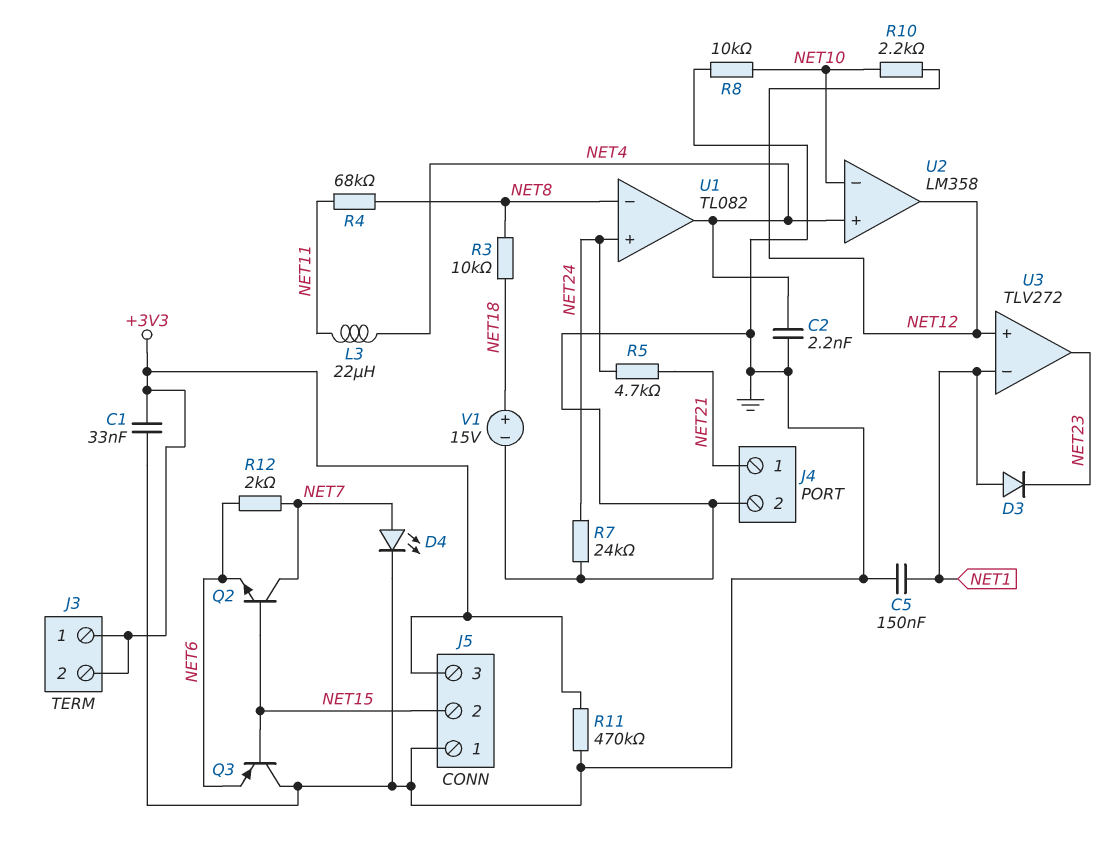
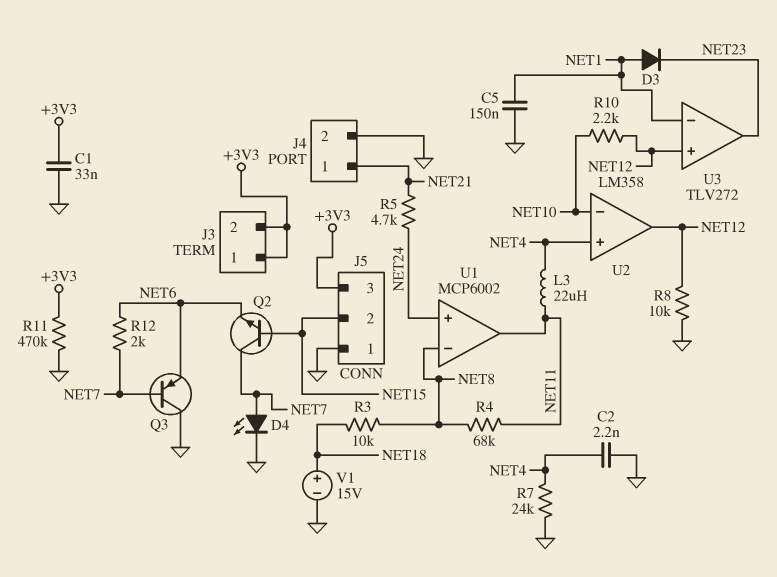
Q3: PNP (B NET15, C GND, E NET6) -> PNP (B NET7, C GND, E NET6)
R7: 24k (GND, NET24) -> 24k (GND, NET4)
R8: 10k (GND, NET10) -> 10k (GND, NET12)
U1: TL082 -> MCP6002
U1 pin out: NET4 -> NET11

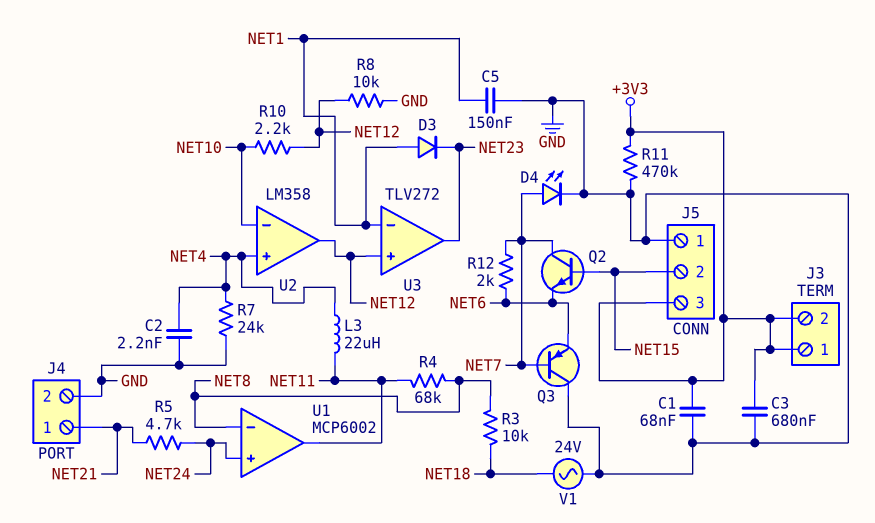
C1: 33nF (+3V3, GND) -> 68nF (+3V3, GND)
C3: none -> 680nF (+3V3, GND)
V1: 15V (plus NET18, minus GND) -> AC 24V (GND, NET18)

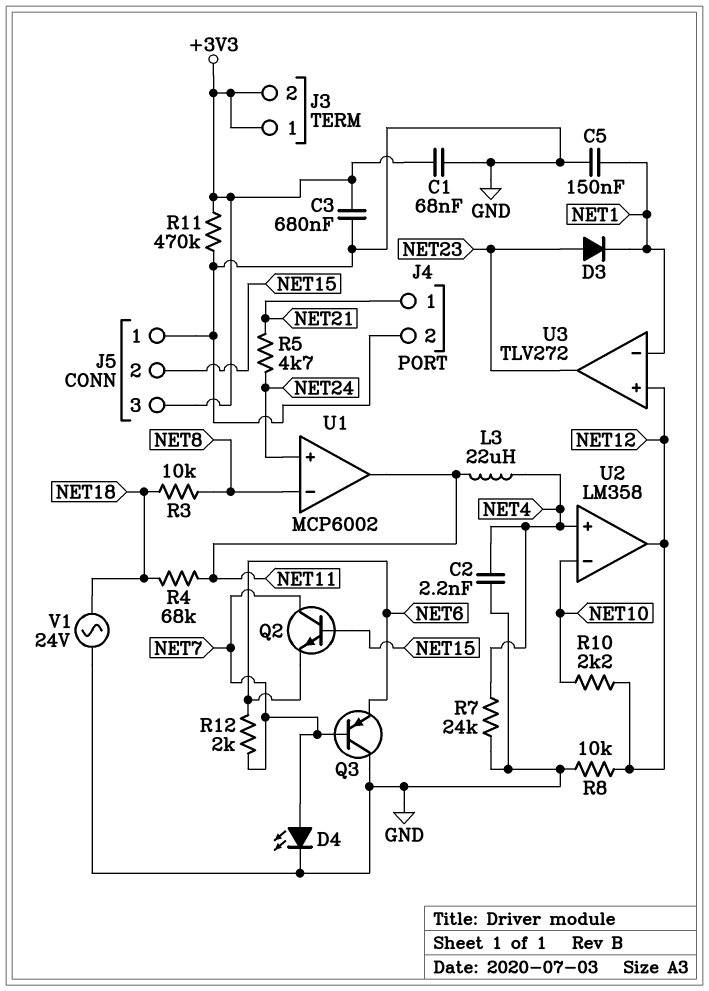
D3: diode (A NET1, K NET23) -> diode (A NET23, K NET1)
R4: 68k (NET8, NET11) -> 68k (NET11, NET18)

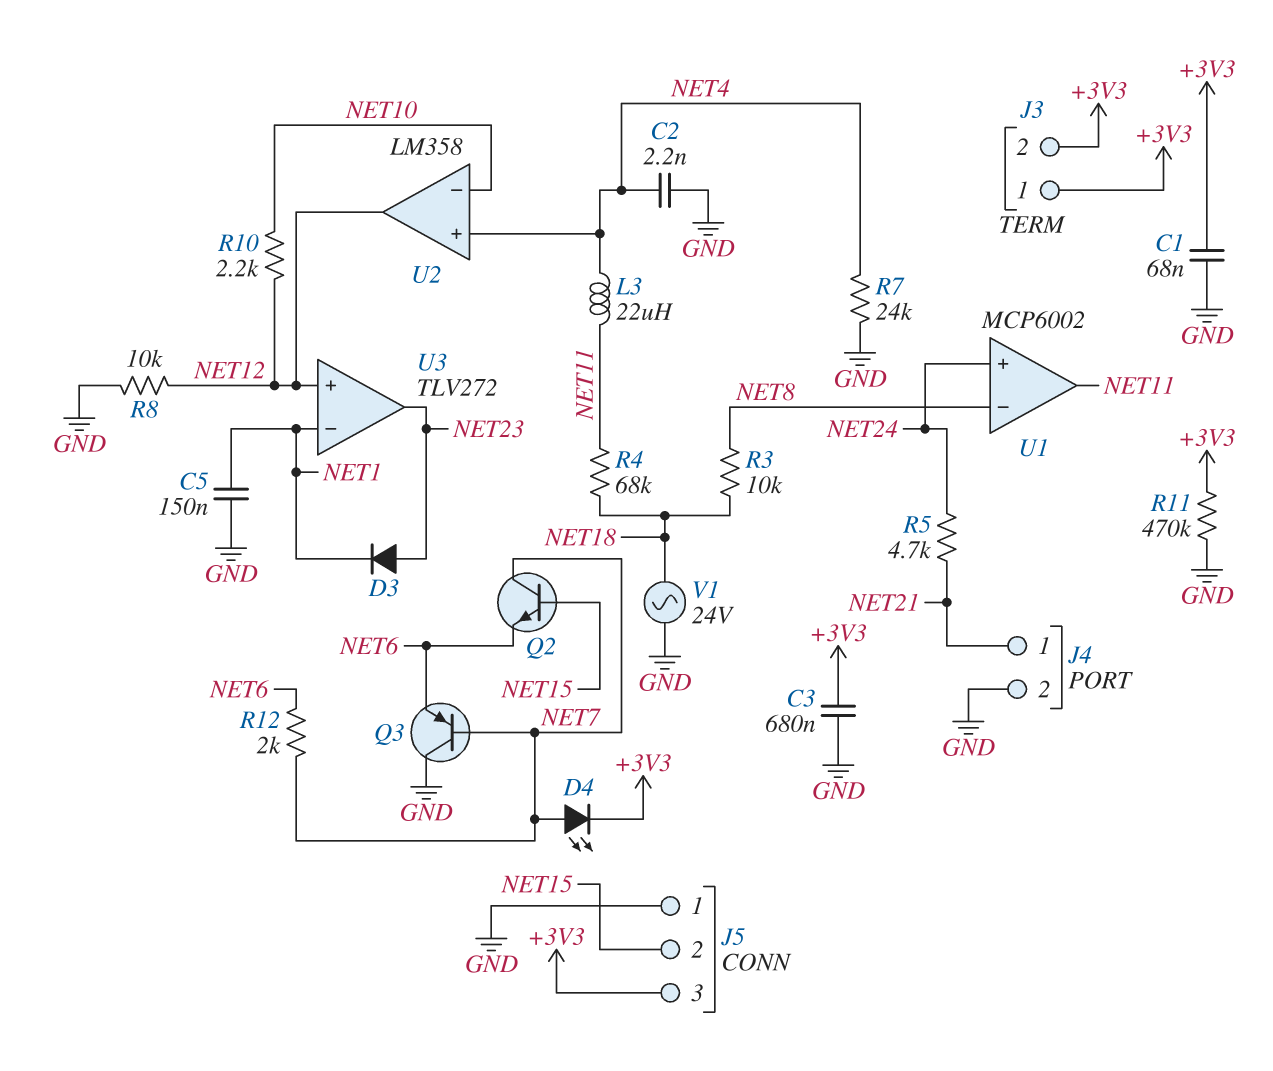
D4: LED (A NET7, K GND) -> LED (A NET7, K +3V3)

